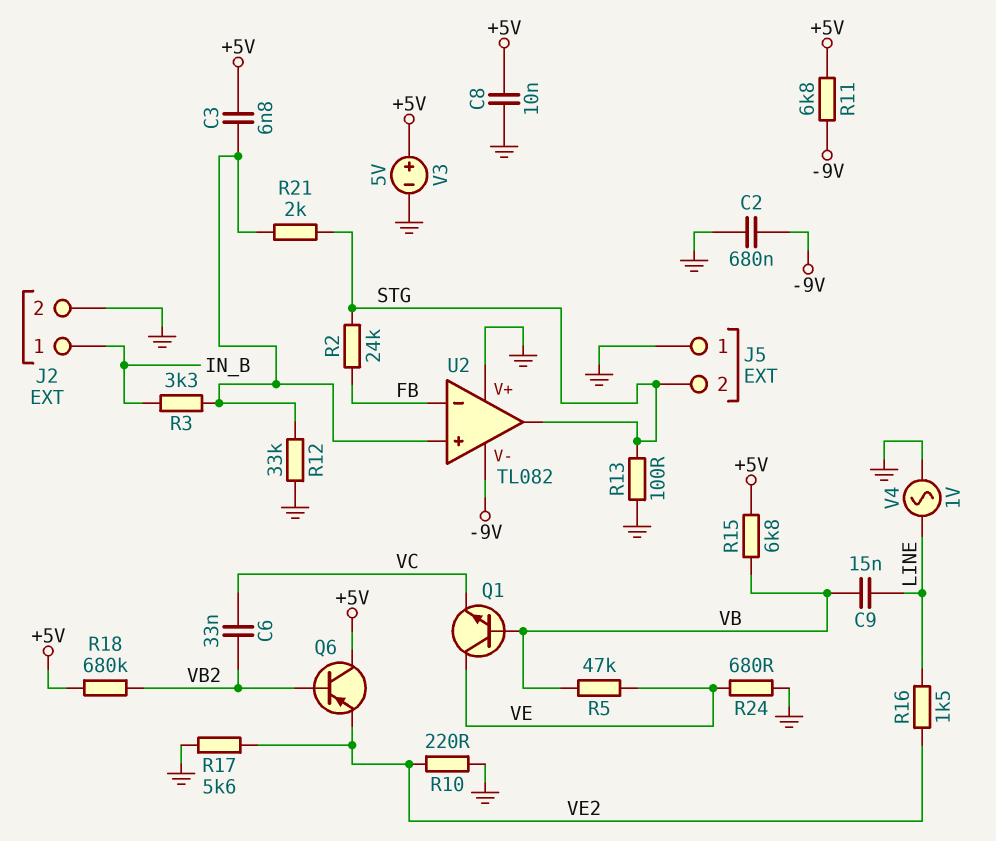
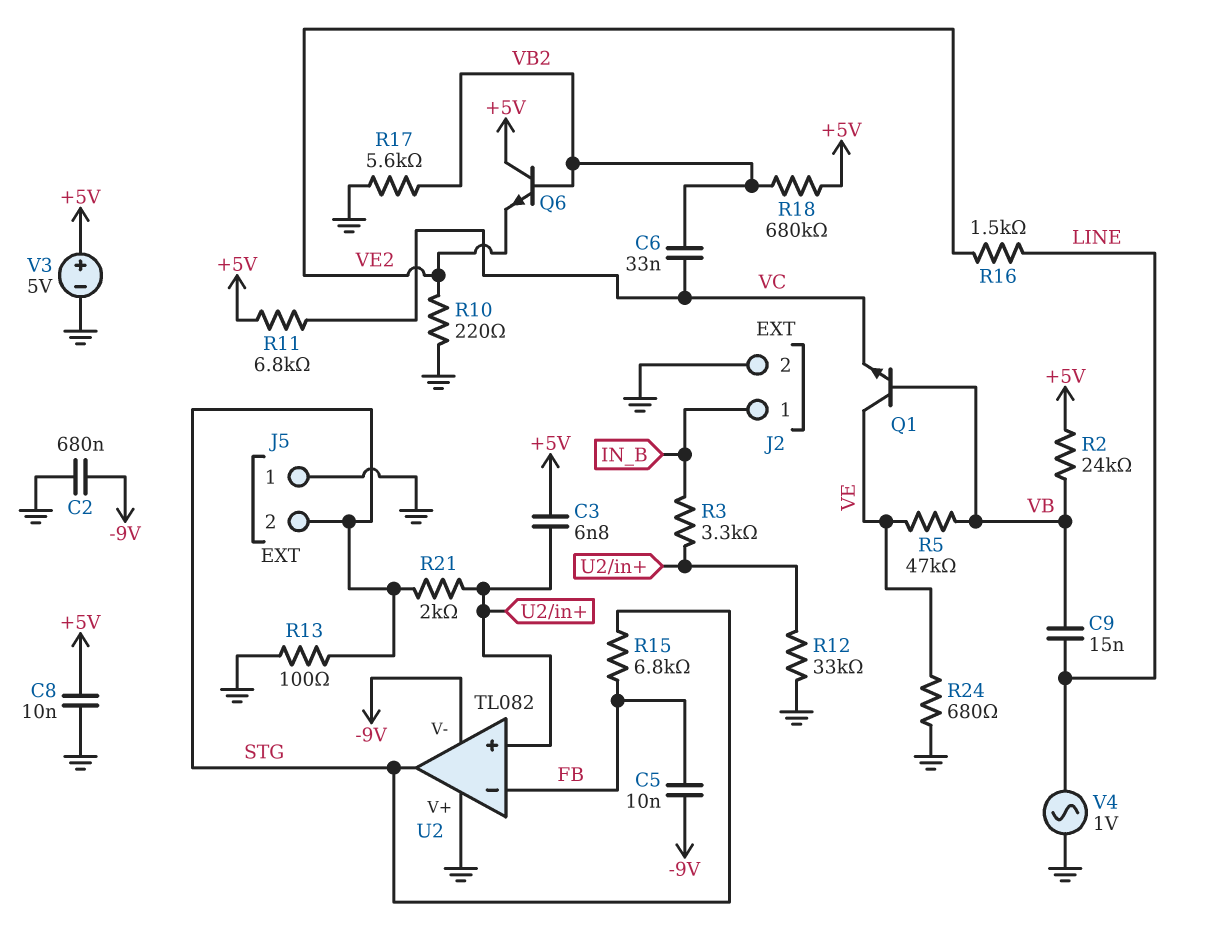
C5: none -> 10nF (-9V, FB)
Q6: PNP (B VB2, C +5V, E VE2) -> NPN (B VB2, C +5V, E VE2)
R2: 24k (FB, STG) -> 24k (+5V, VB)
R11: 6.8k (+5V, -9V) -> 6.8k (+5V, VC)
R15: 6.8k (+5V, VB) -> 6.8k (FB, STG)
R17: 5.6k (GND, VE2) -> 5.6k (GND, VB2)

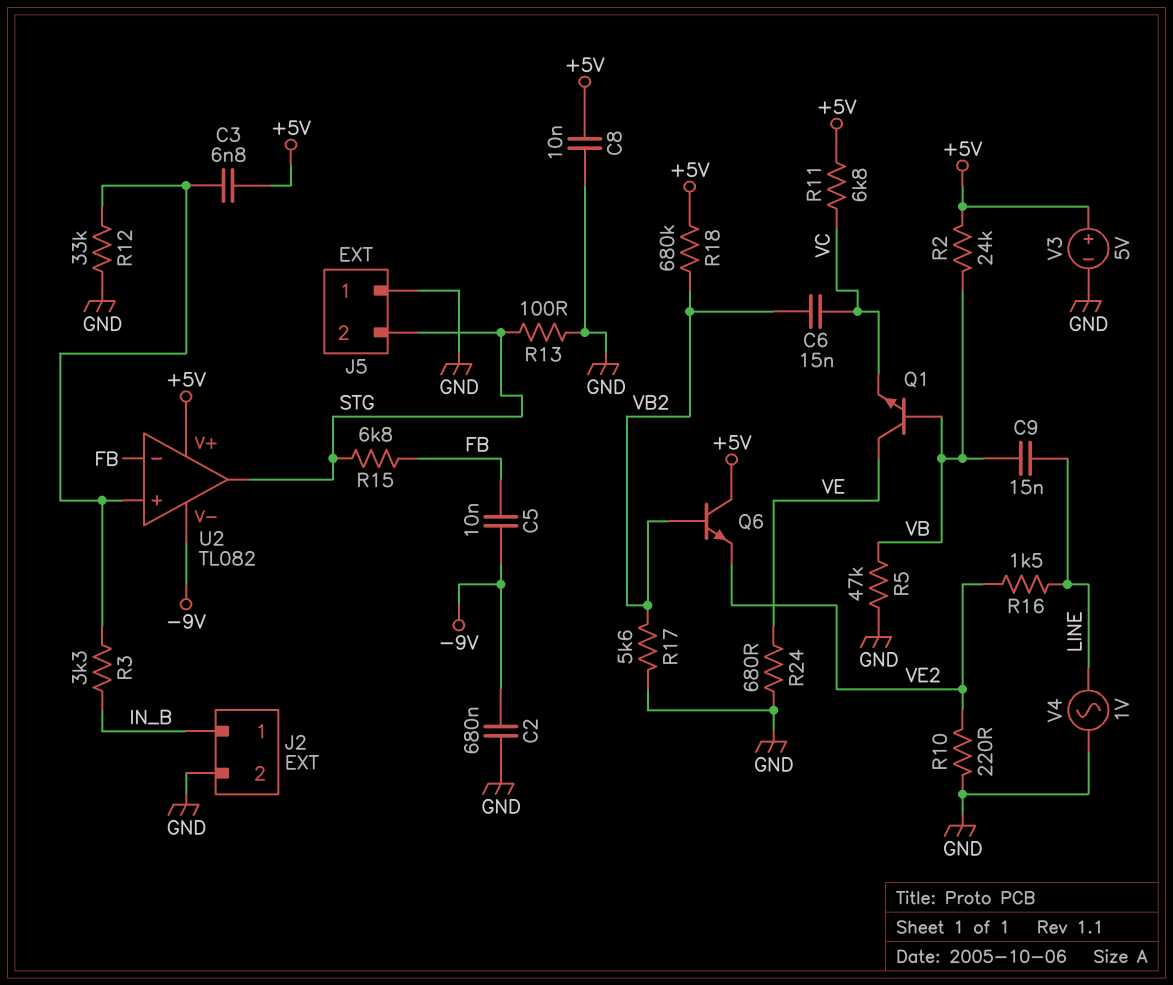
C6: 33nF (VB2, VC) -> 15nF (VB2, VC)
R5: 47k (VB, VE) -> 47k (GND, VB)
R21: 2k (STG, U2/in+) -> none
U2 pin V+: GND -> +5V

